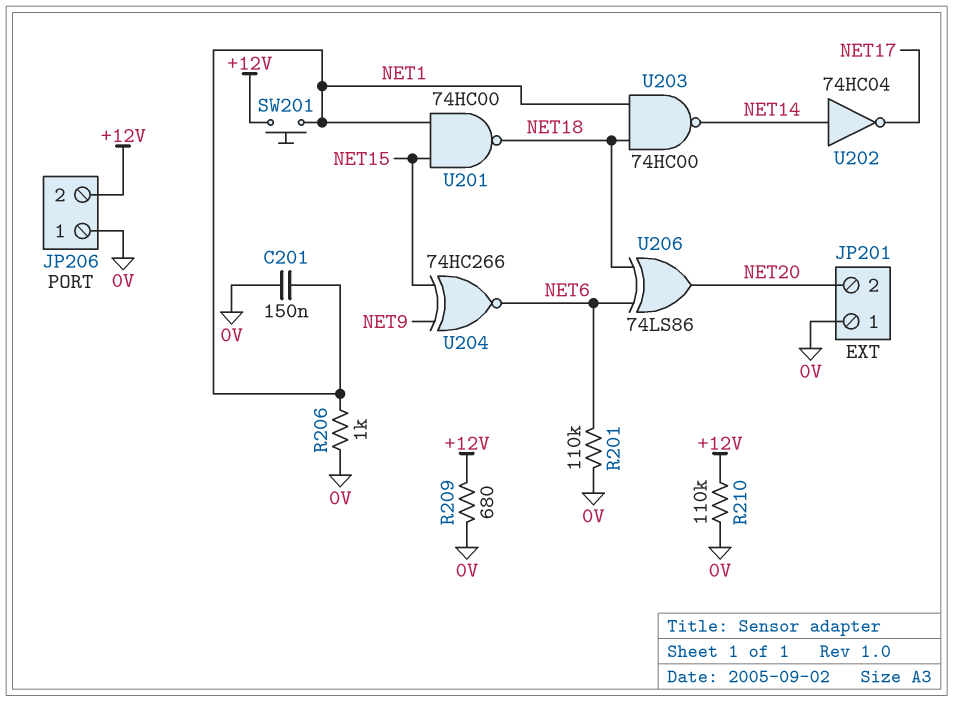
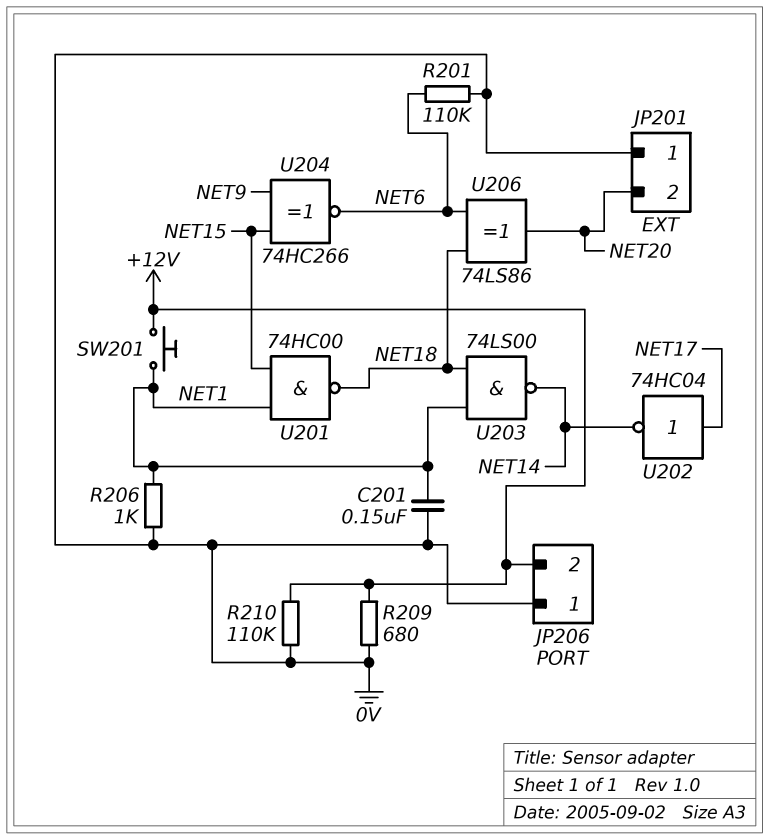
U202: NOT 74HC04 (in NET14, out NET17) -> NOT 74HC04 (in NET17, out NET14)
U203: NAND 74HC00 (in NET1, in NET18, out NET14) -> NAND 74LS00 (in NET1, in NET18, out NET14)

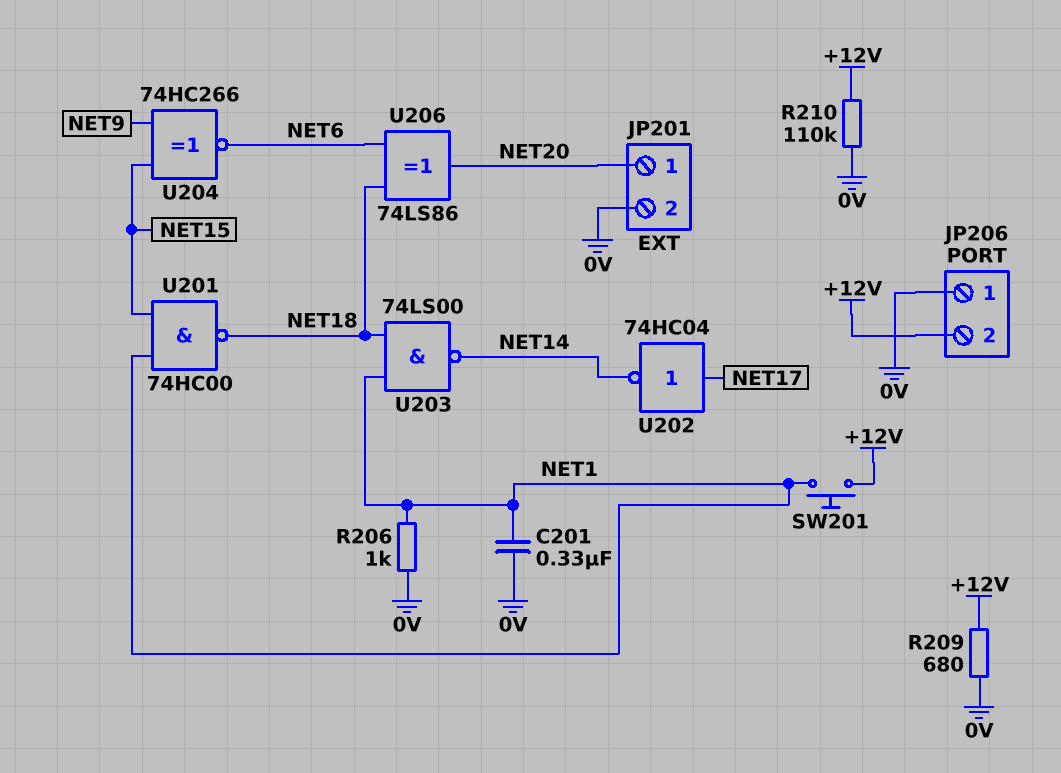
C201: 150nF (0V, NET1) -> 330nF (0V, NET1)
JP201 pin 1: 0V -> NET20
JP201 pin 2: NET20 -> 0V
R201: 110k (0V, NET6) -> none

